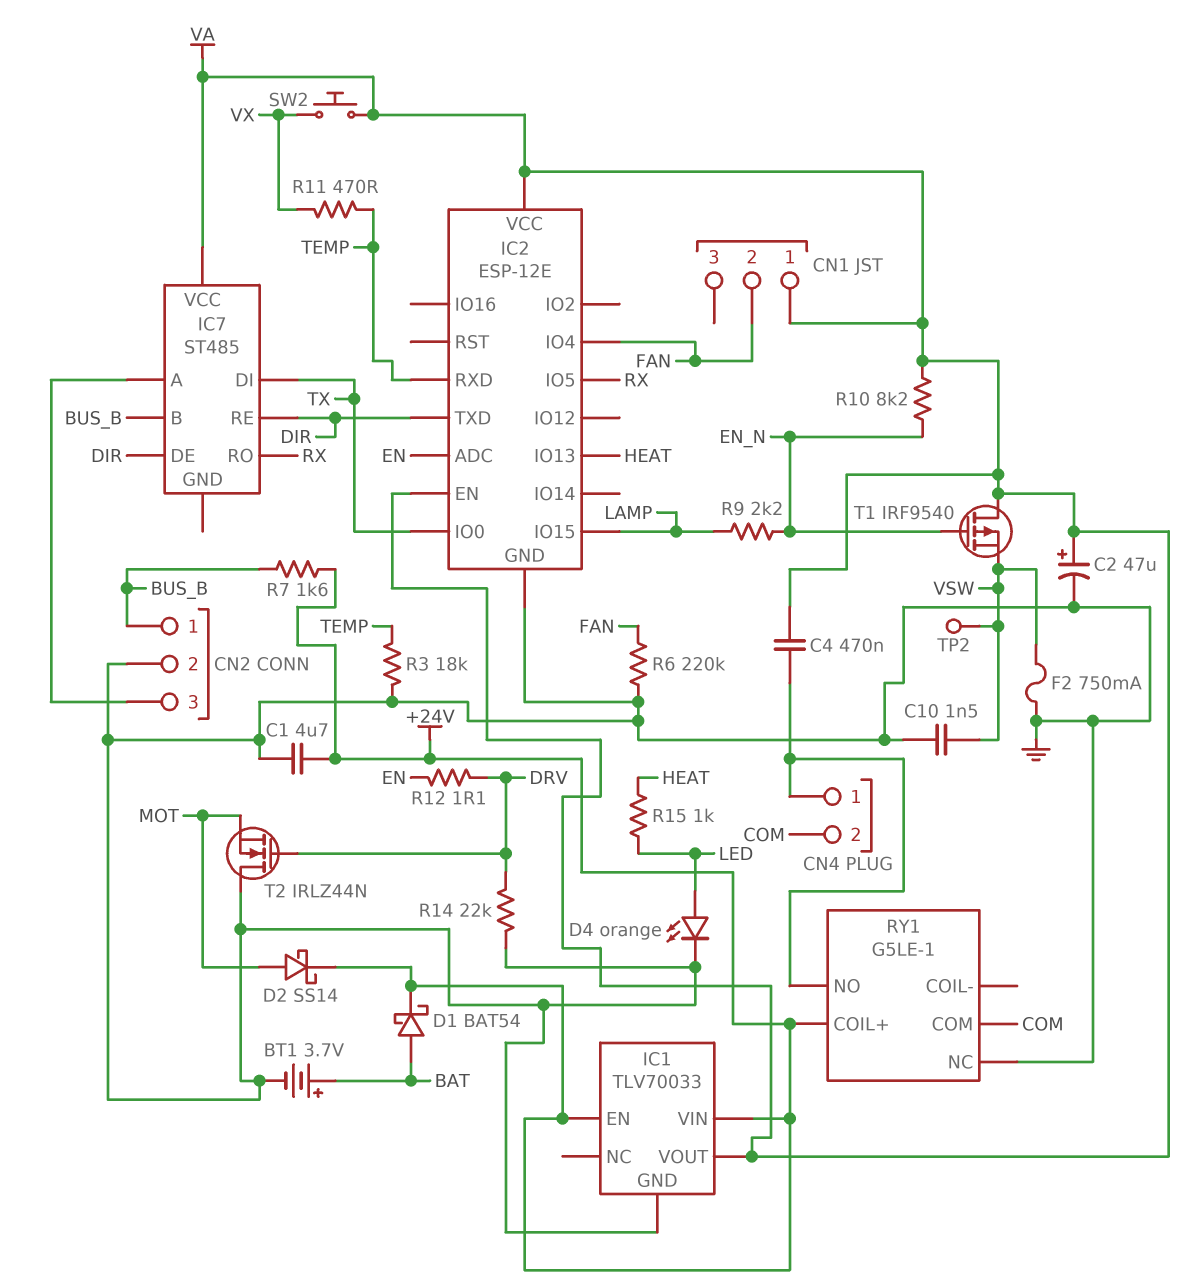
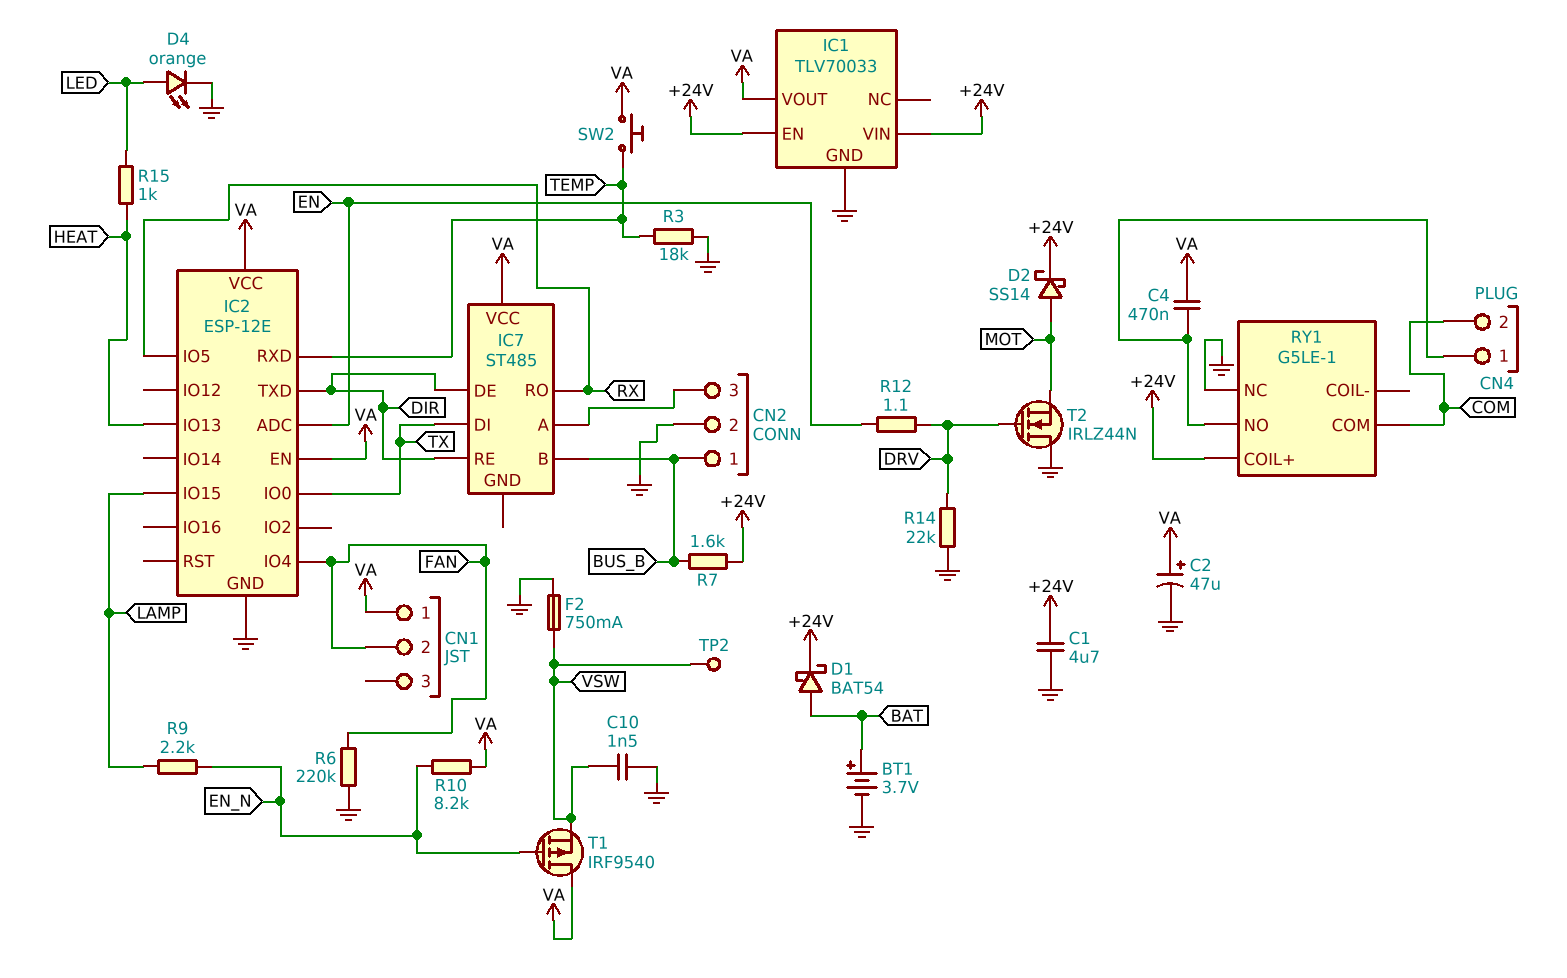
R11: 470 (TEMP, VX) -> none
SW2: button (VA, VX) -> button (TEMP, VA)

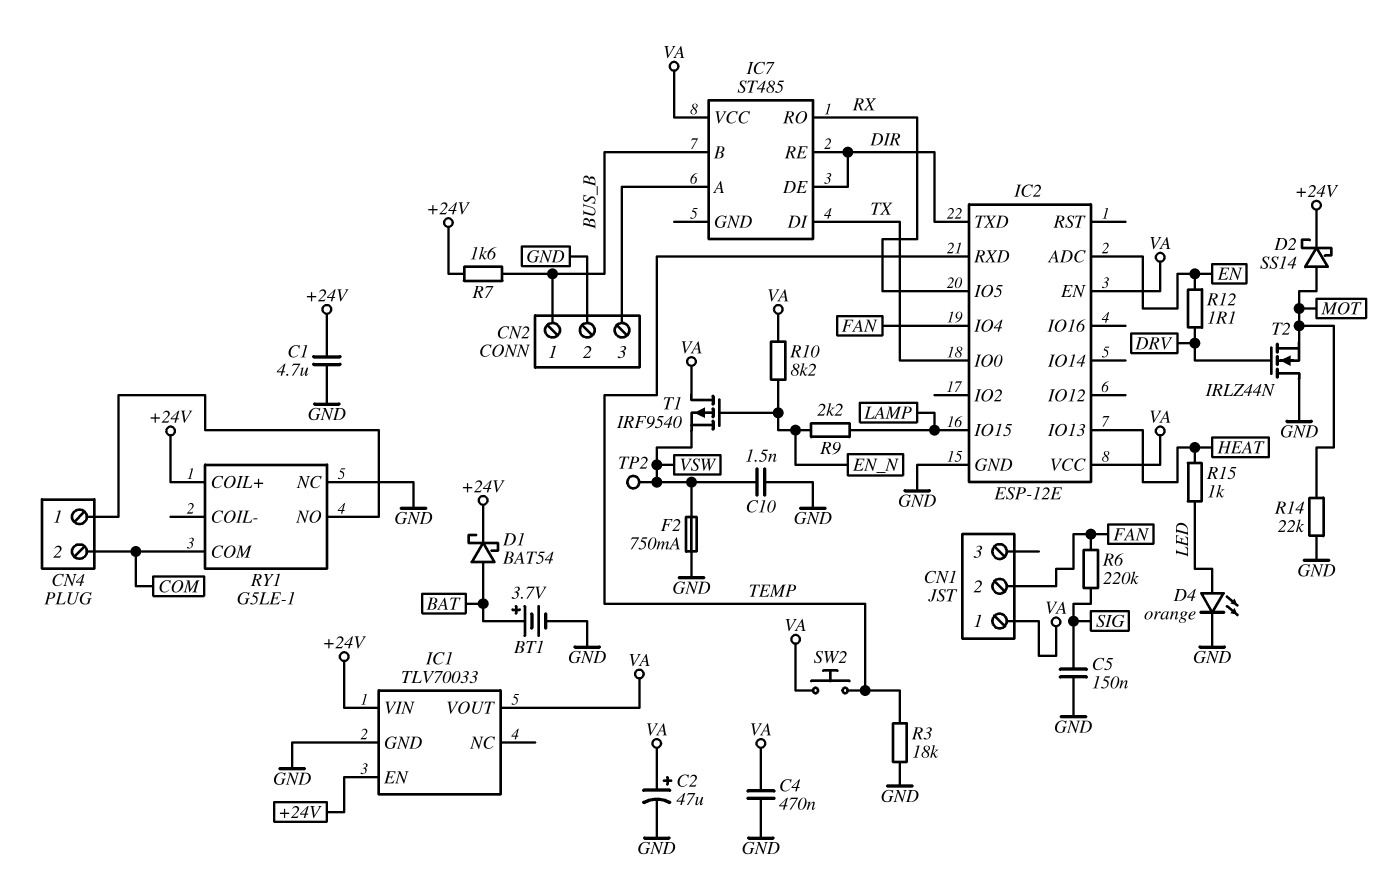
C4: 470nF (CN4/1, VA) -> 470nF (GND, VA)
C5: none -> 150nF (GND, SIG)
R6: 220k (FAN, GND) -> 220k (FAN, SIG)
R14: 22k (DRV, GND) -> 22k (GND, MOT)

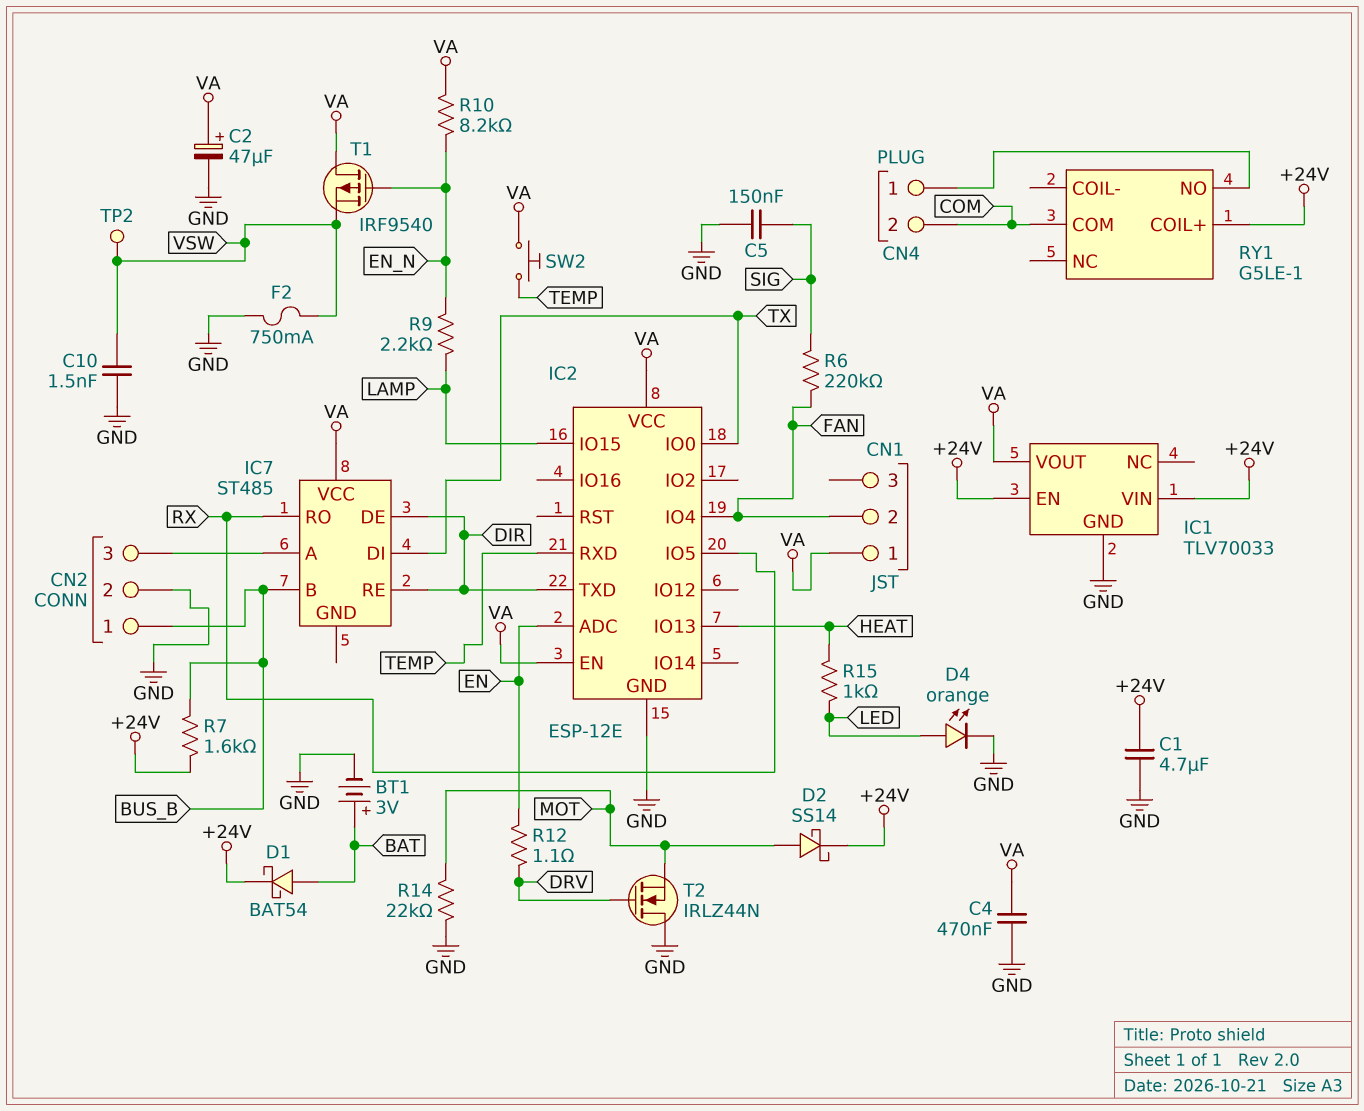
BT1: 3.7V (plus BAT, minus GND) -> 3V (plus BAT, minus GND)
R3: 18k (GND, TEMP) -> none
RY1 pin NC: GND -> none

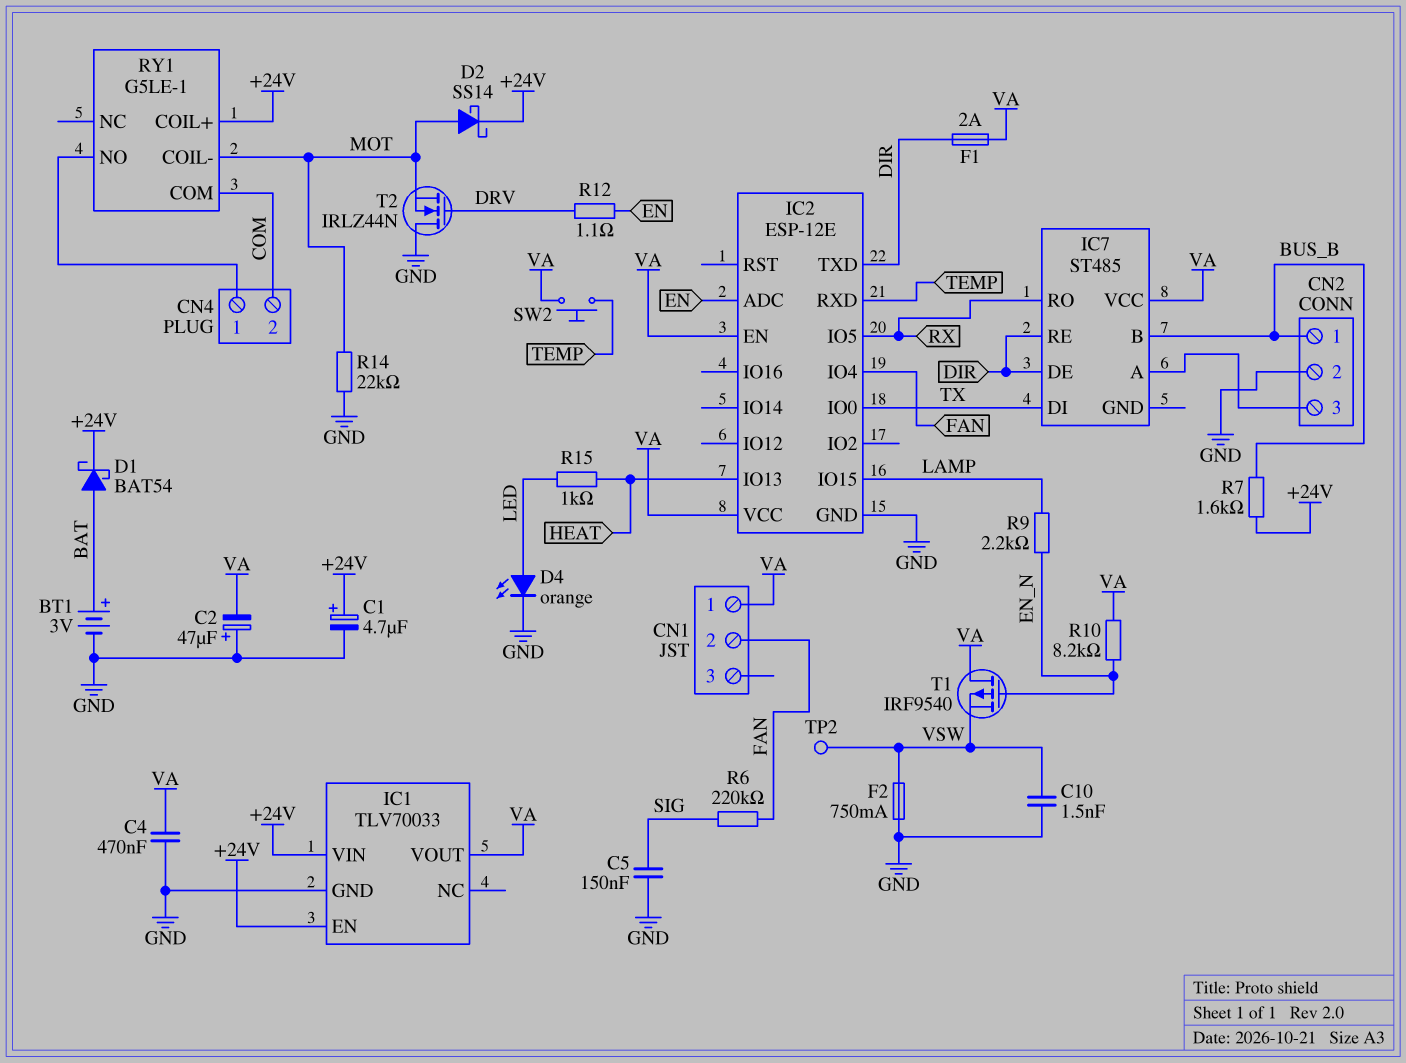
C1: 4.7uF (+24V, GND) -> 4.7uF (plus +24V, minus GND)
C2: 47uF (plus VA, minus GND) -> 47uF (plus GND, minus VA)
F1: none -> 2A (DIR, VA)
RY1 pin COIL-: none -> MOT

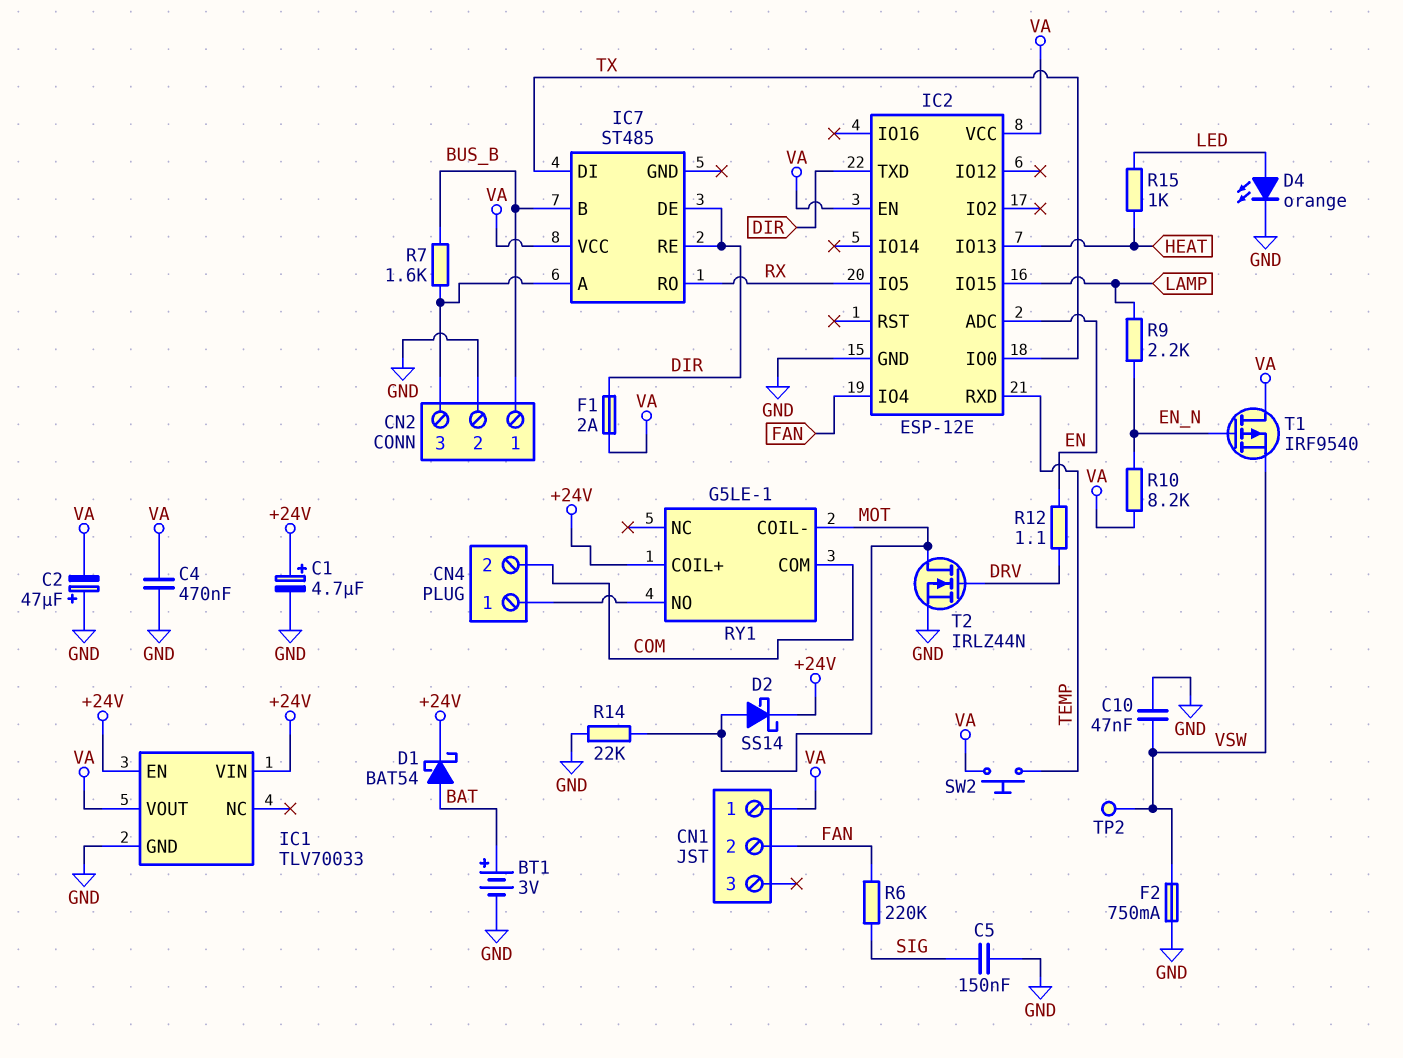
C10: 1.5nF (GND, VSW) -> 47nF (GND, VSW)
R7: 1.6k (+24V, BUS_B) -> 1.6k (BUS_B, CN2/3)
T2: NMOS IRLZ44N (G DRV, D GND, S MOT) -> NMOS IRLZ44N (G DRV, D MOT, S GND)

